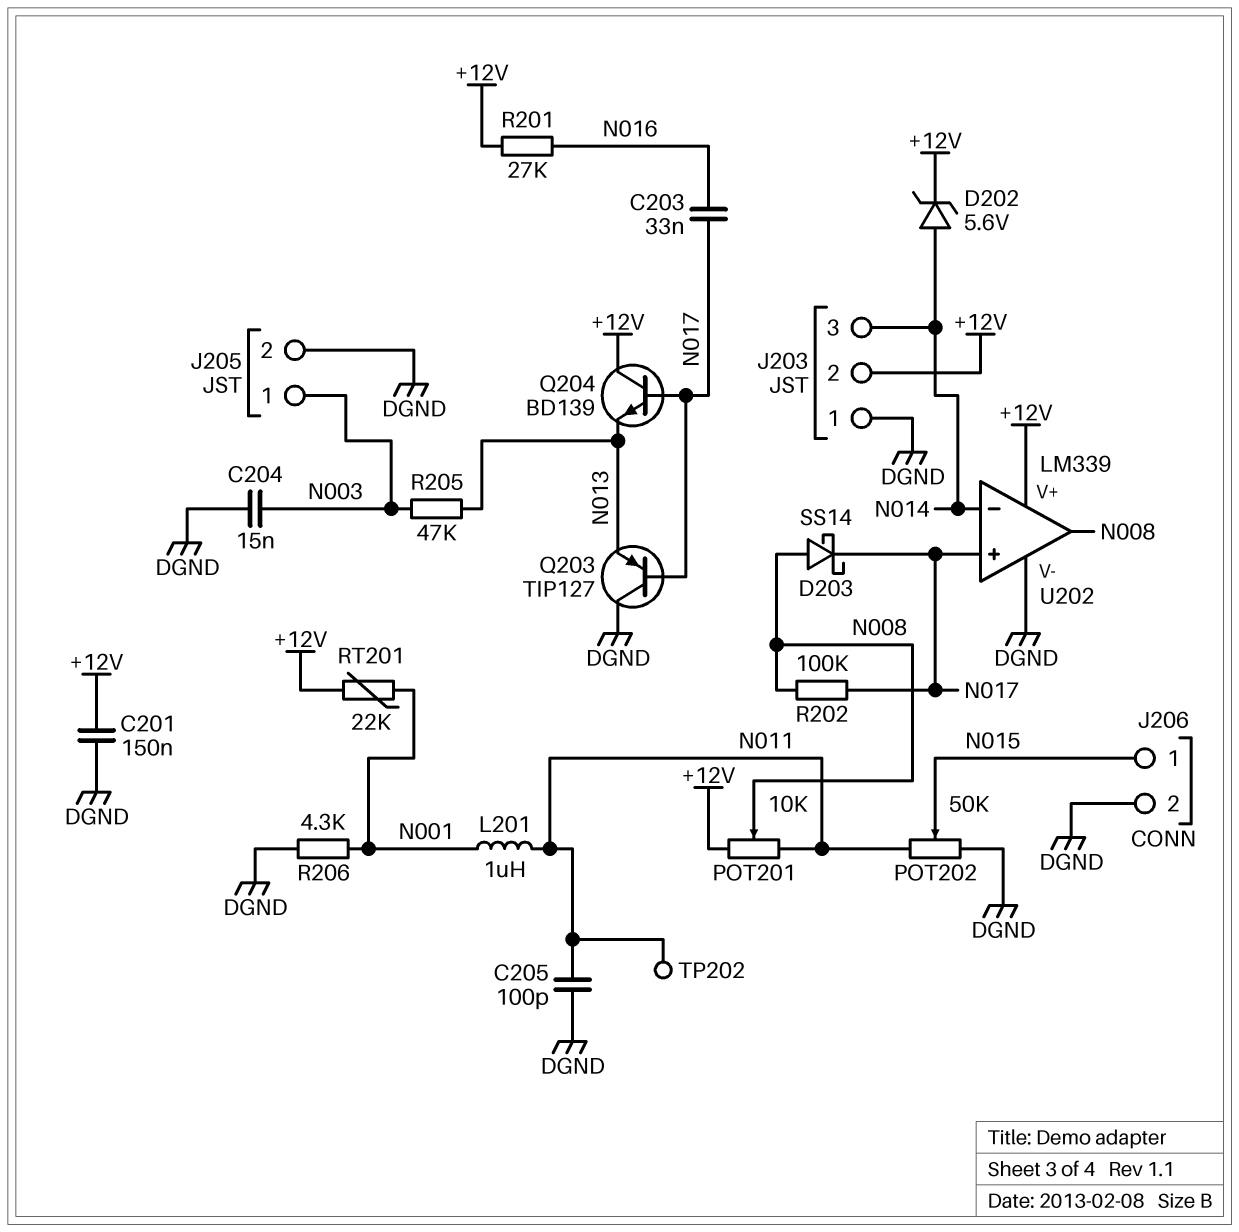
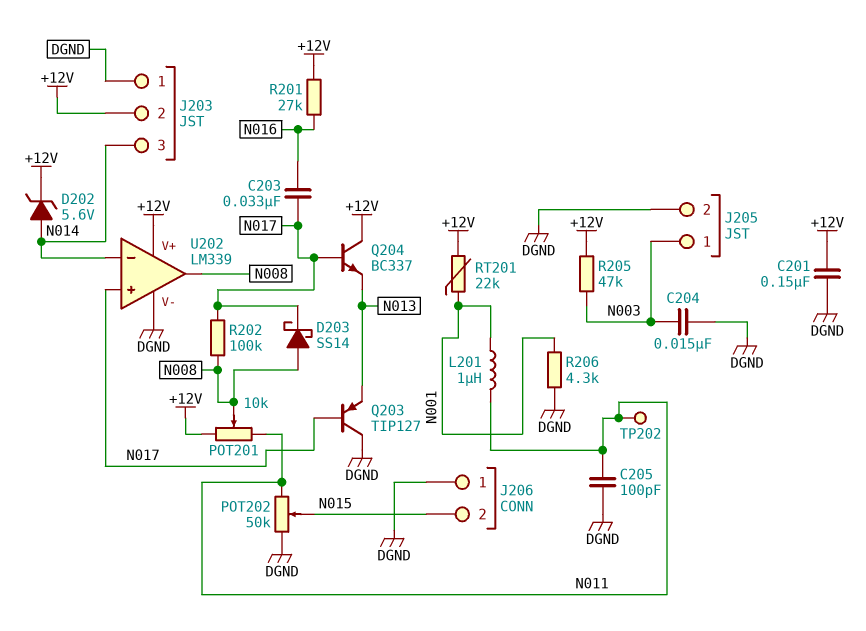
J206 pin 1: N015 -> DGND
J206 pin 2: DGND -> N015
Q204: NPN BD139 (B N017, C +12V, E N013) -> NPN BC337 (B N017, C +12V, E N013)
R205: 47k (N003, N013) -> 47k (+12V, N003)

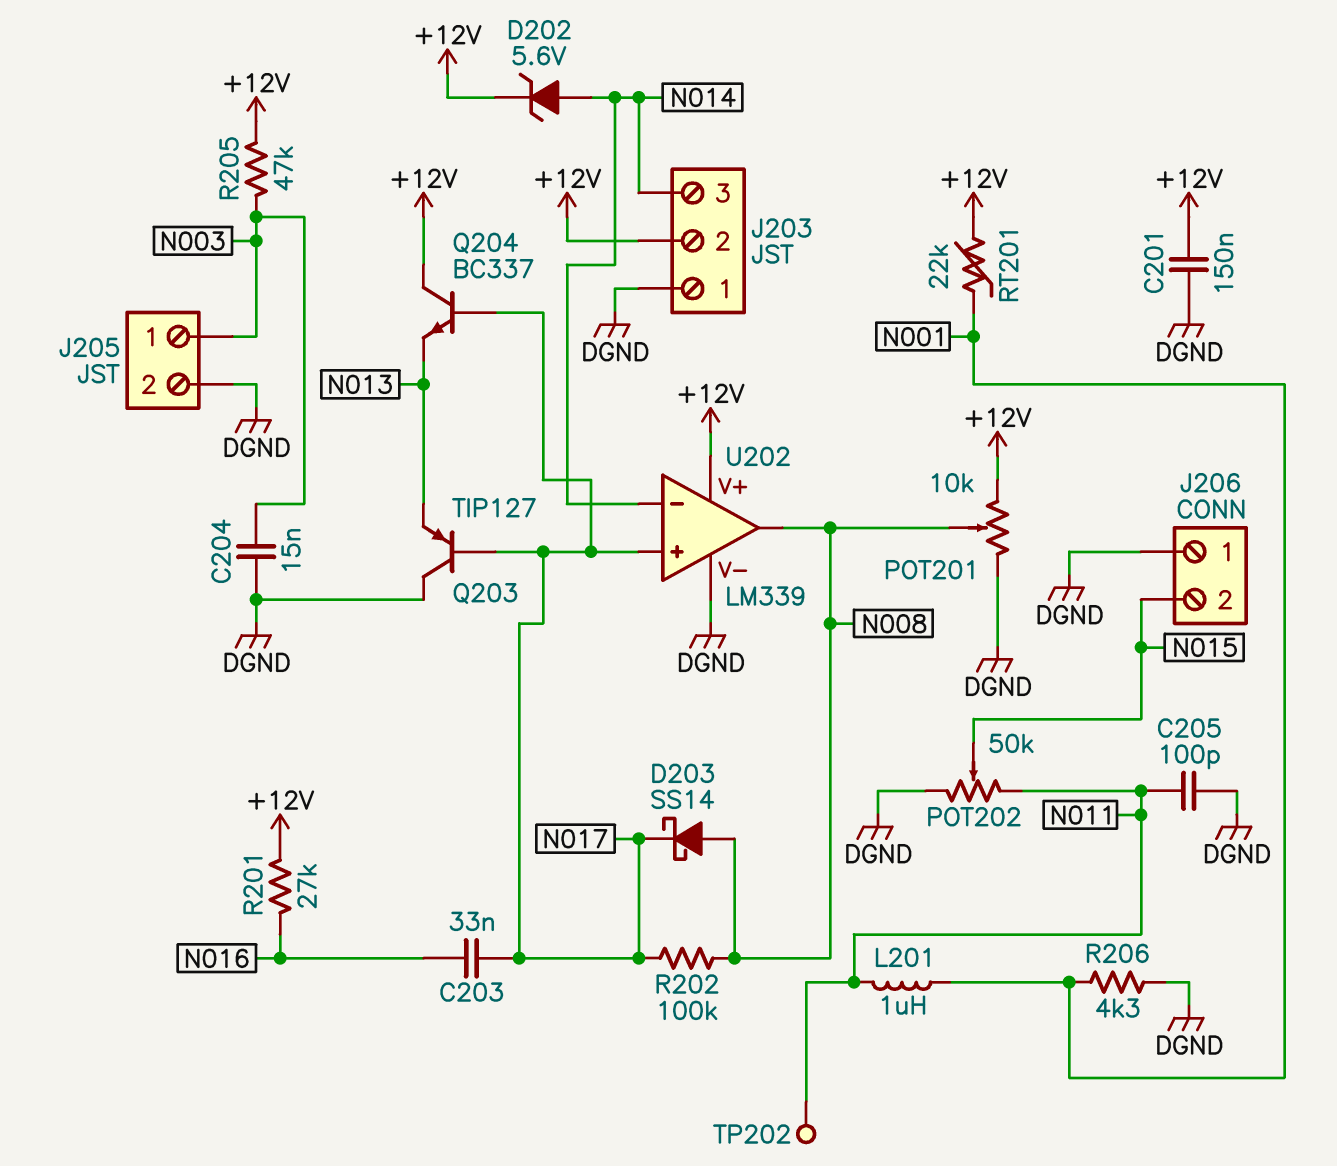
POT201: 10k (+12V, N011, wiper N008) -> 10k (+12V, DGND, wiper N008)

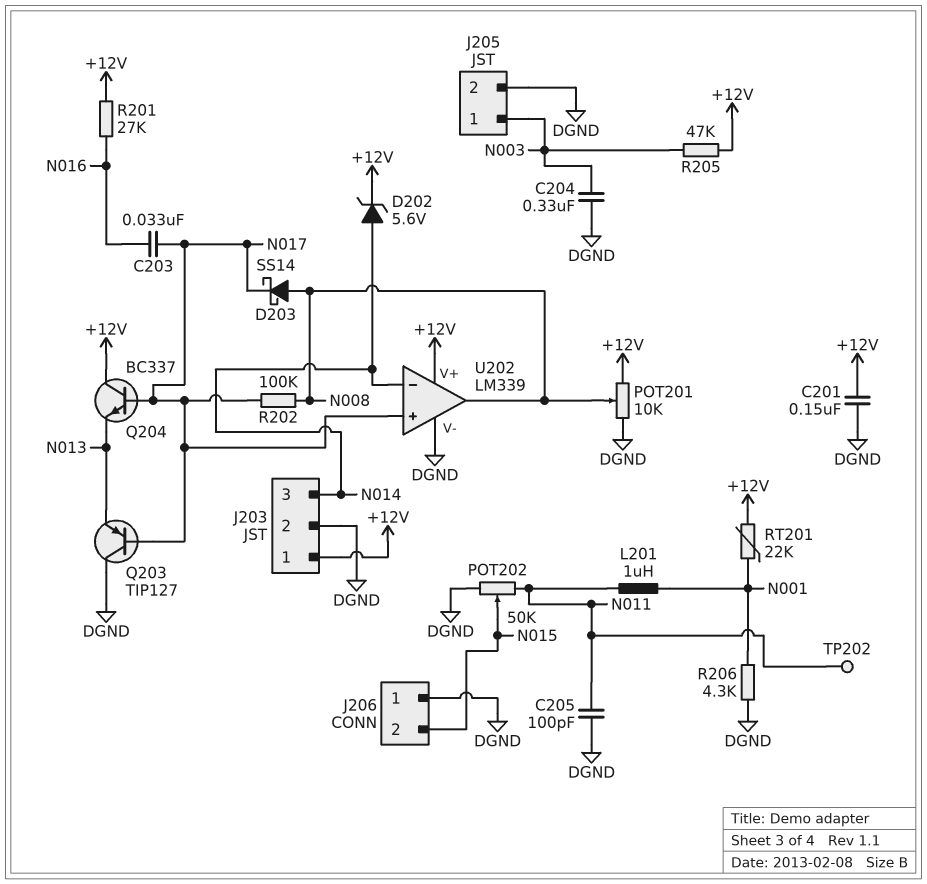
C204: 15nF (DGND, N003) -> 330nF (DGND, N003)
J203 pin 1: DGND -> +12V
J203 pin 2: +12V -> DGND

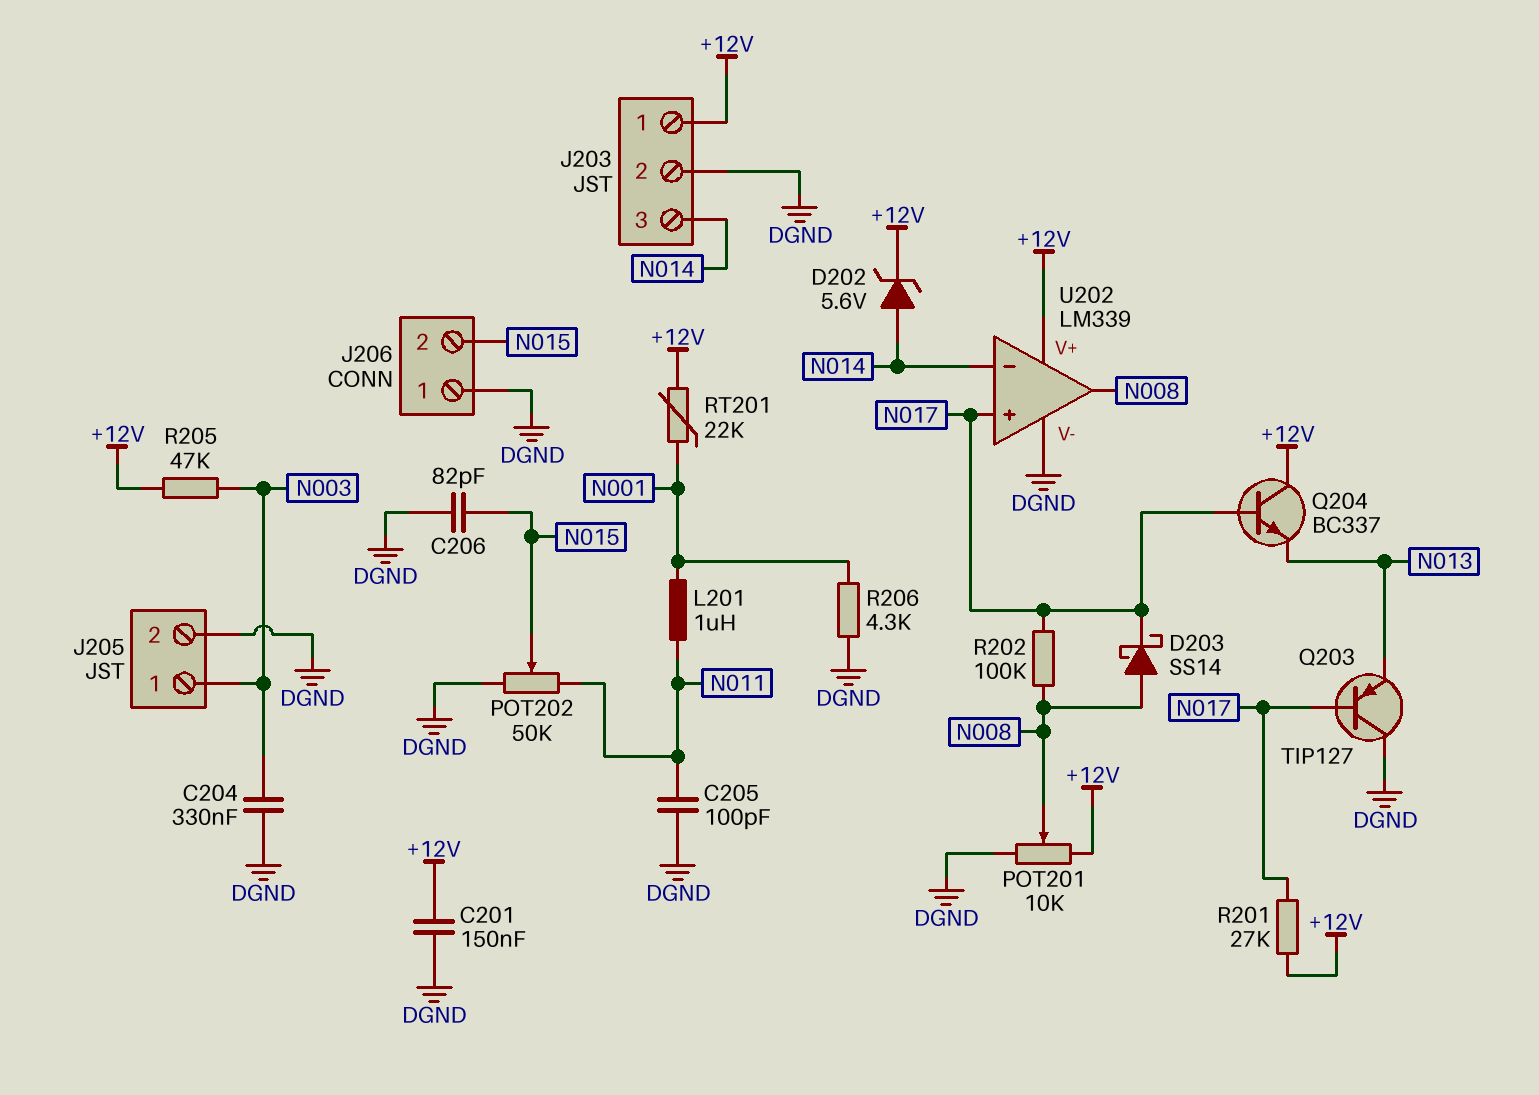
C203: 33nF (N016, N017) -> none
C206: none -> 82pF (DGND, N015)
R201: 27k (+12V, N016) -> 27k (+12V, N017)
TP202: test point (N011) -> none

